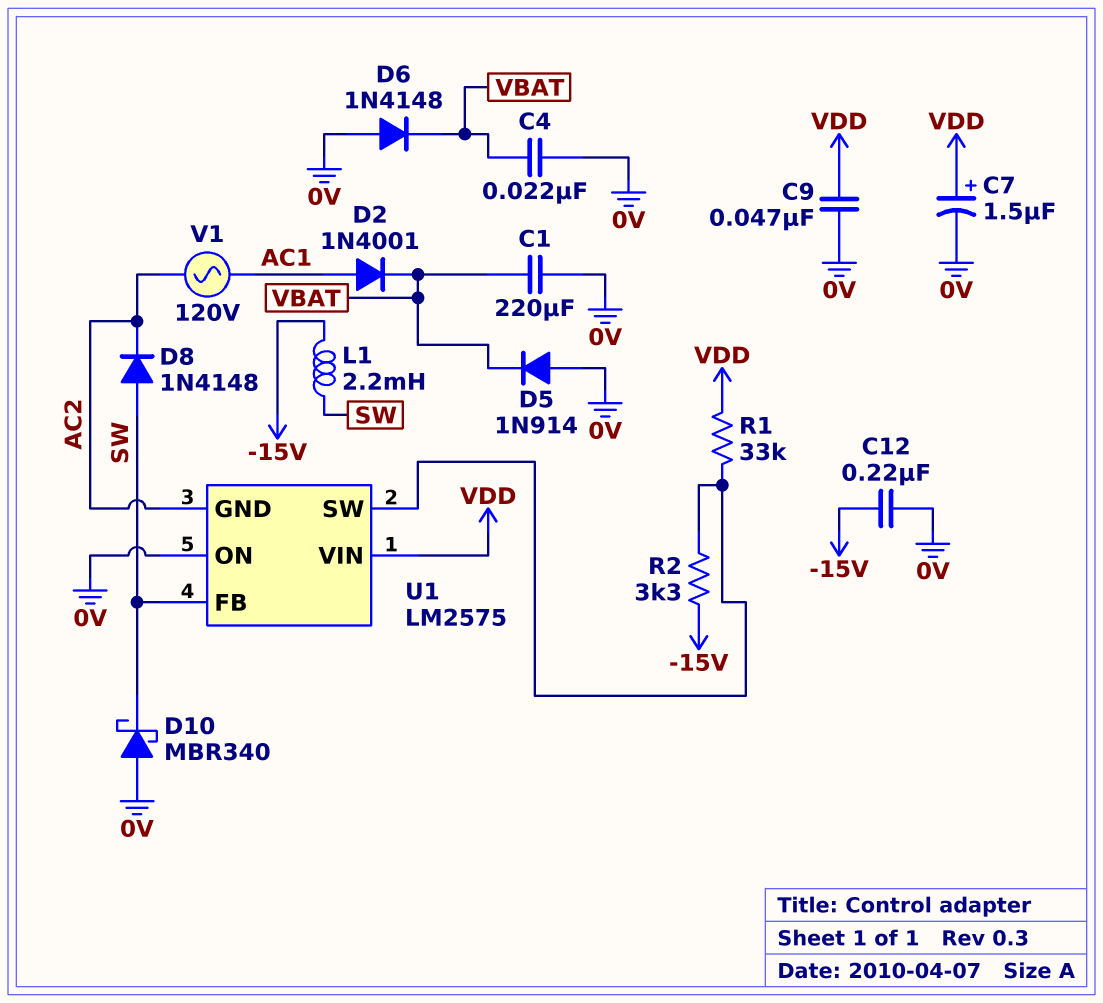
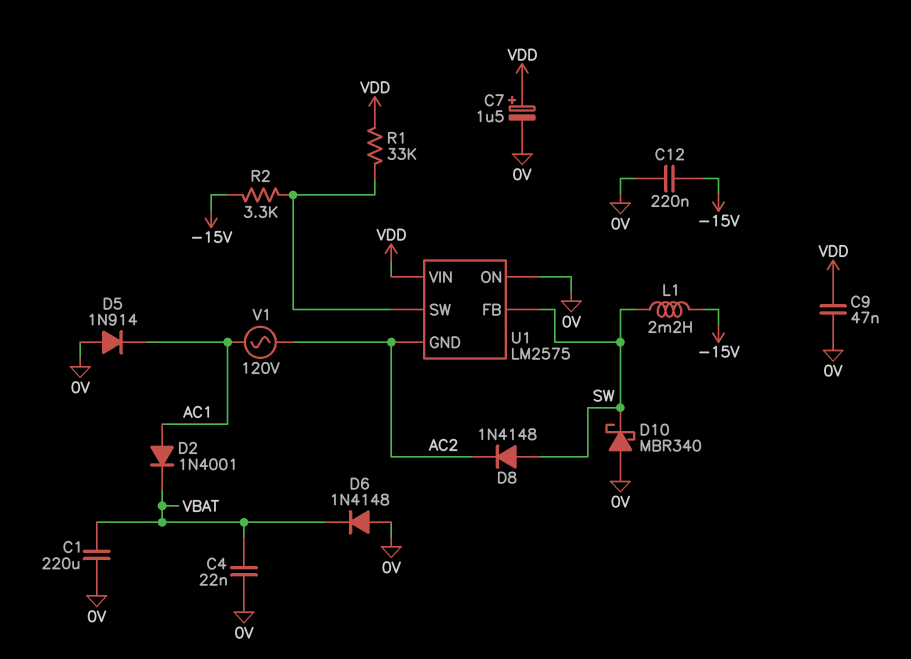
D5: diode 1N914 (A 0V, K VBAT) -> diode 1N914 (A 0V, K AC1)

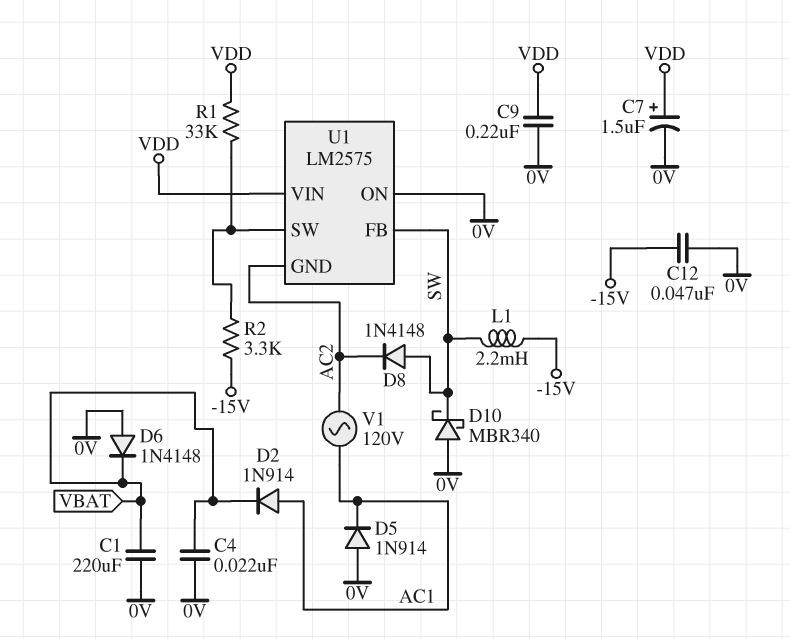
C9: 47nF (0V, VDD) -> 220nF (0V, VDD)
C12: 220nF (-15V, 0V) -> 47nF (-15V, 0V)
D2: diode 1N4001 (A AC1, K VBAT) -> diode 1N914 (A AC1, K VBAT)

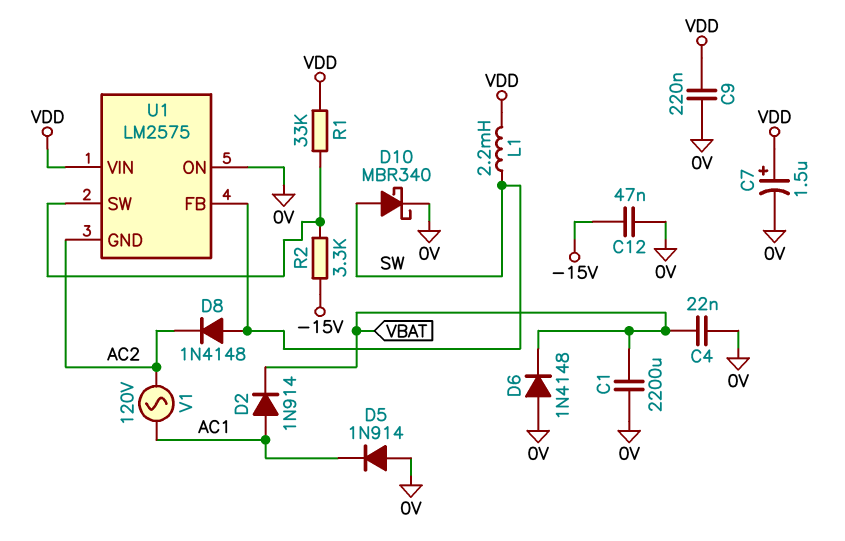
C1: 220uF (0V, VBAT) -> 2200uF (0V, VBAT)
D10: schottky MBR340 (A 0V, K SW) -> schottky MBR340 (A SW, K 0V)
L1: 2.2mH (-15V, SW) -> 2.2mH (SW, VDD)

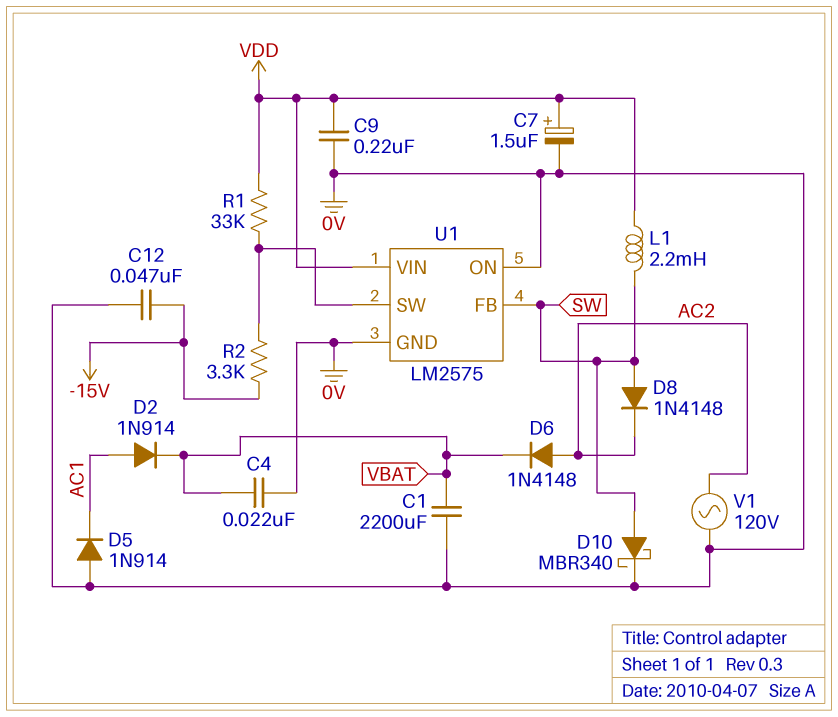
D6: diode 1N4148 (A 0V, K VBAT) -> diode 1N4148 (A AC2, K VBAT)
U1 pin GND: AC2 -> 0V
V1: AC 120V (AC1, AC2) -> AC 120V (0V, AC2)

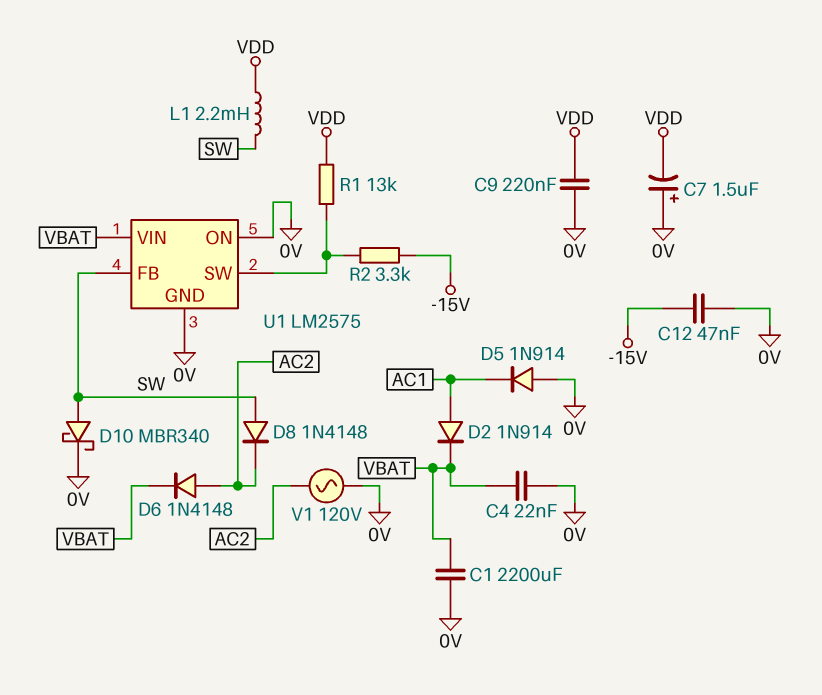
C7: 1.5uF (plus VDD, minus 0V) -> 1.5uF (plus 0V, minus VDD)
R1: 33k (U1/SW, VDD) -> 13k (U1/SW, VDD)
U1 pin VIN: VDD -> VBAT

